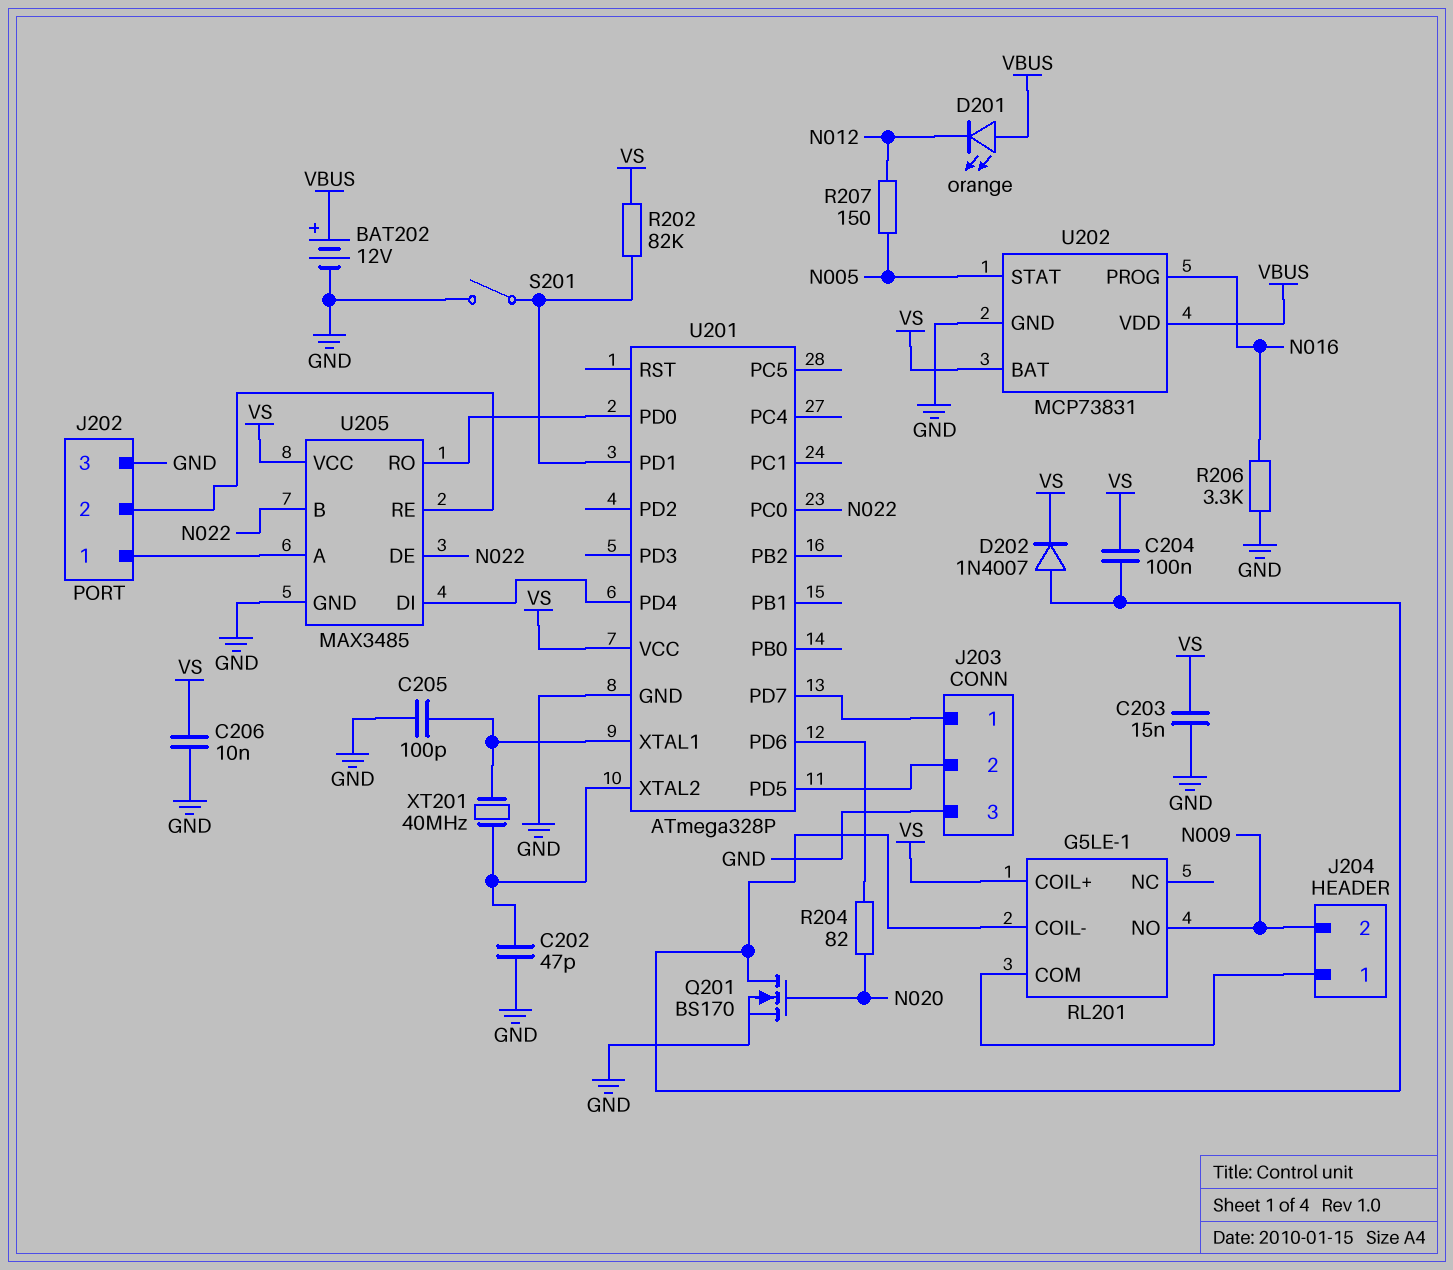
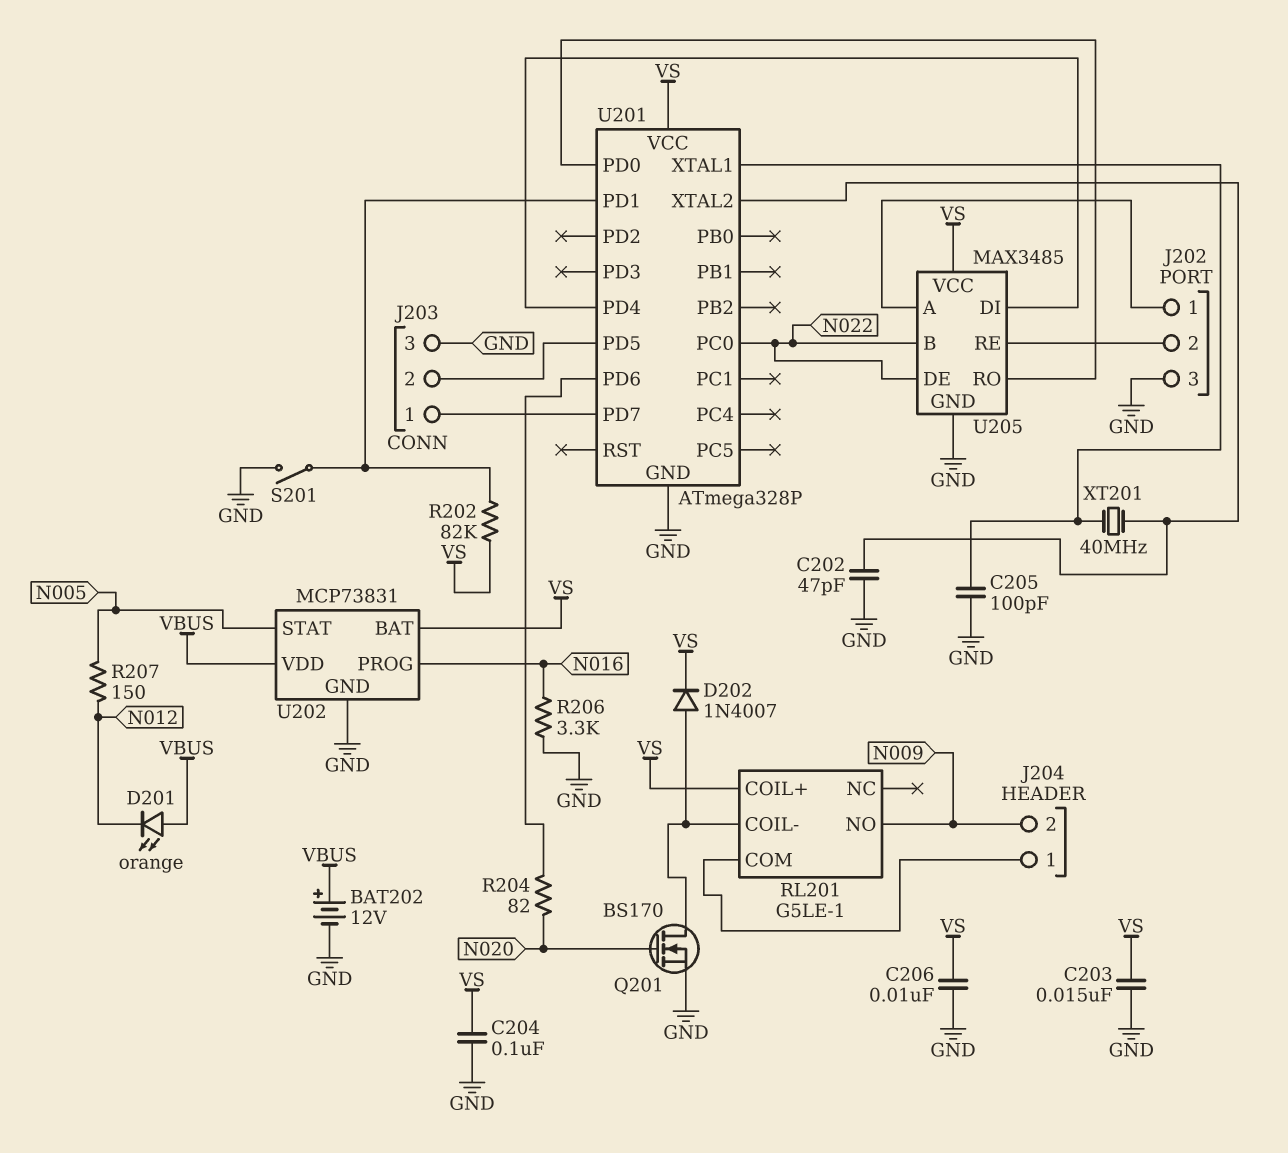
C204: 100nF (RL201/COIL-, VS) -> 100nF (GND, VS)

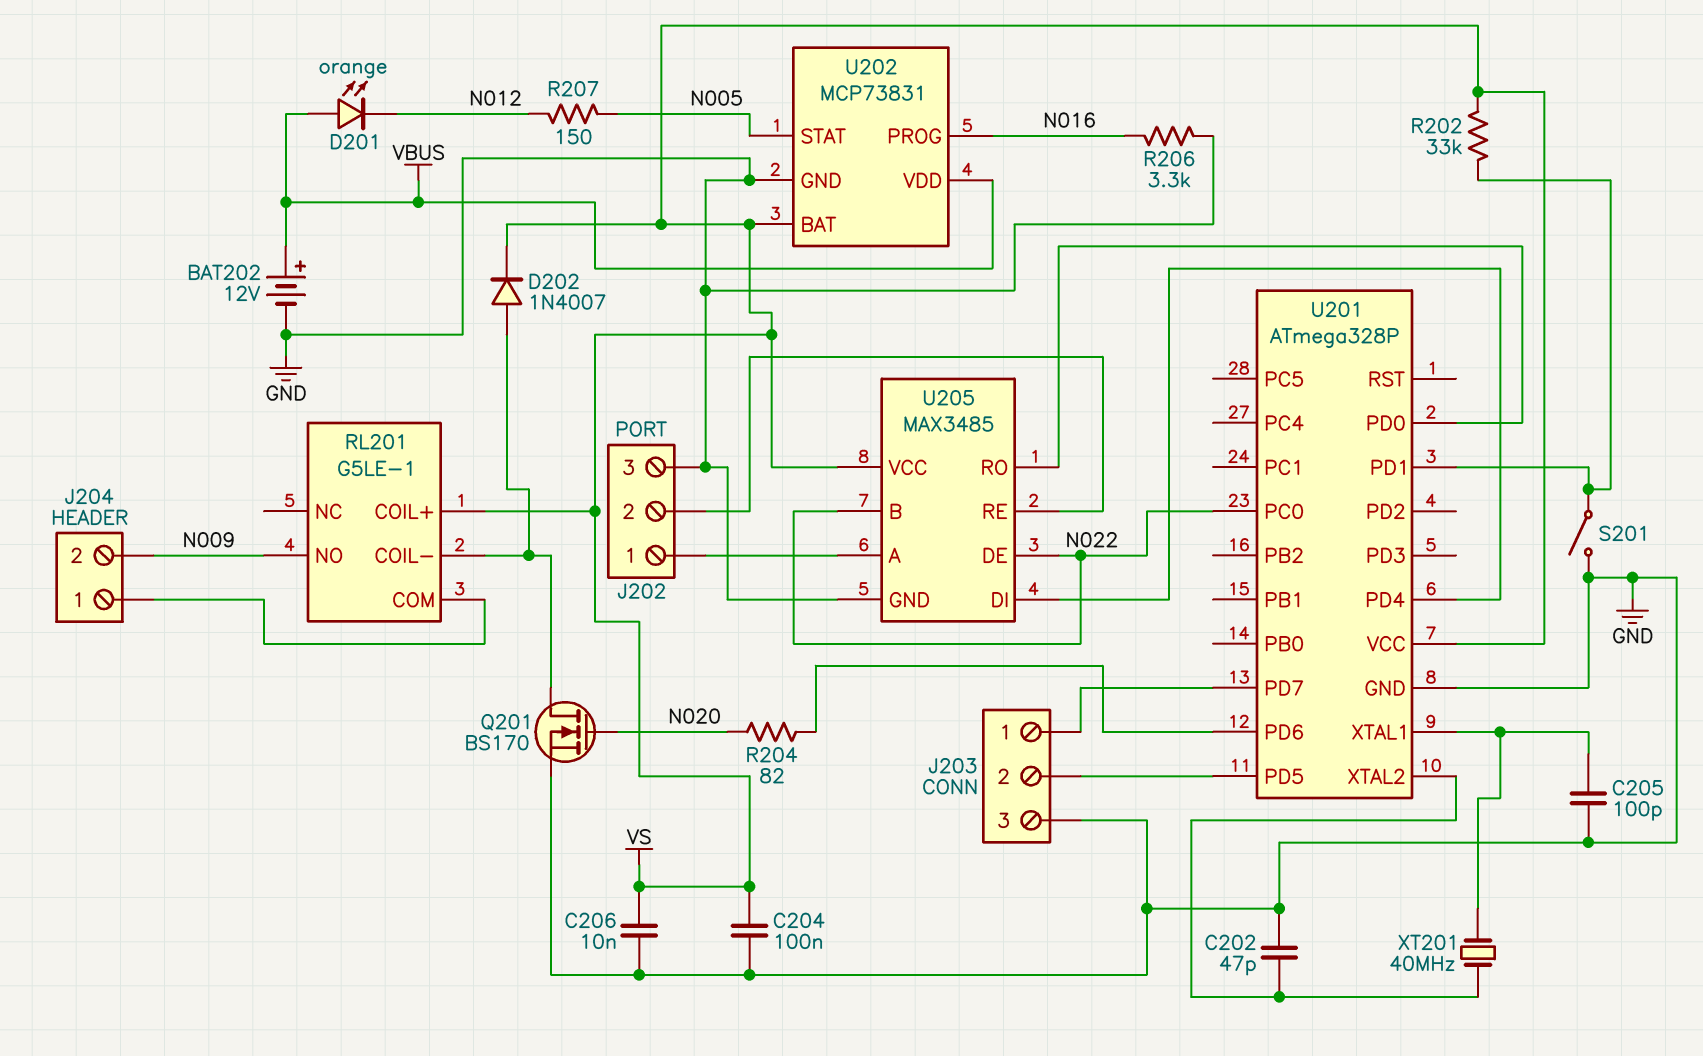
C203: 15nF (GND, VS) -> none
R202: 82k (U201/PD1, VS) -> 33k (U201/PD1, VS)

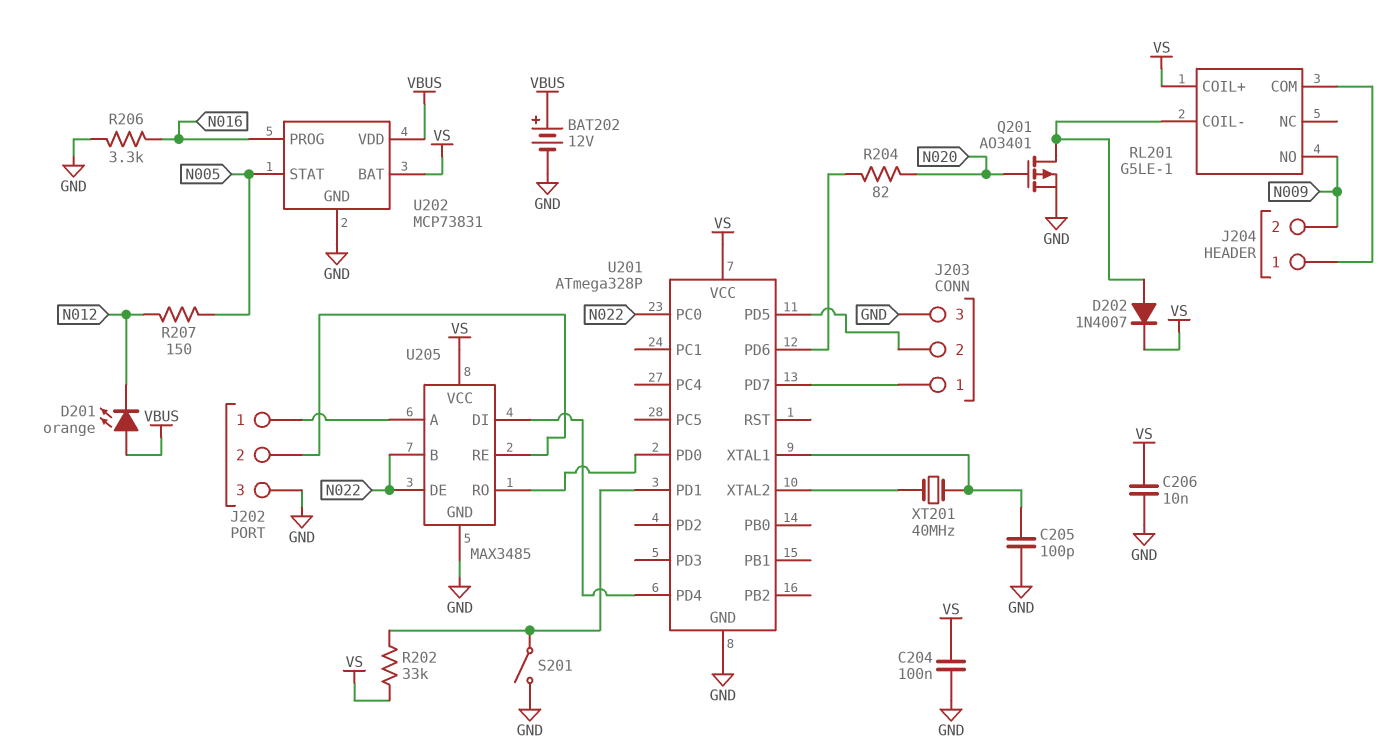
C202: 47pF (GND, U201/XTAL2) -> none
Q201: NMOS BS170 (G N020, D RL201/COIL-, S GND) -> PMOS AO3401 (G N020, D RL201/COIL-, S GND)

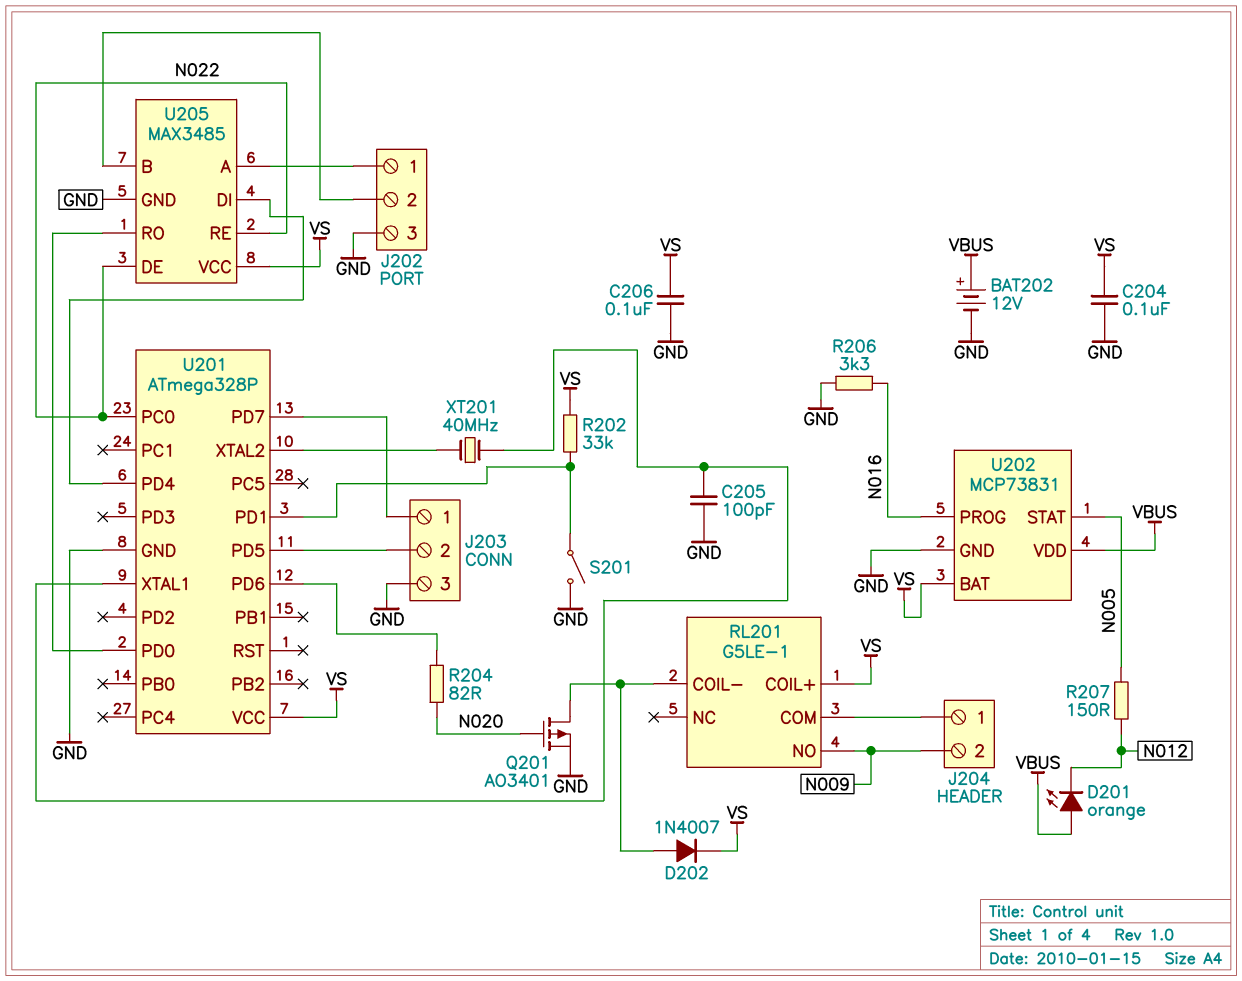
C206: 10nF (GND, VS) -> 100nF (GND, VS)
U205 pin B: N022 -> J202/2
U205 pin RE: J202/2 -> N022

